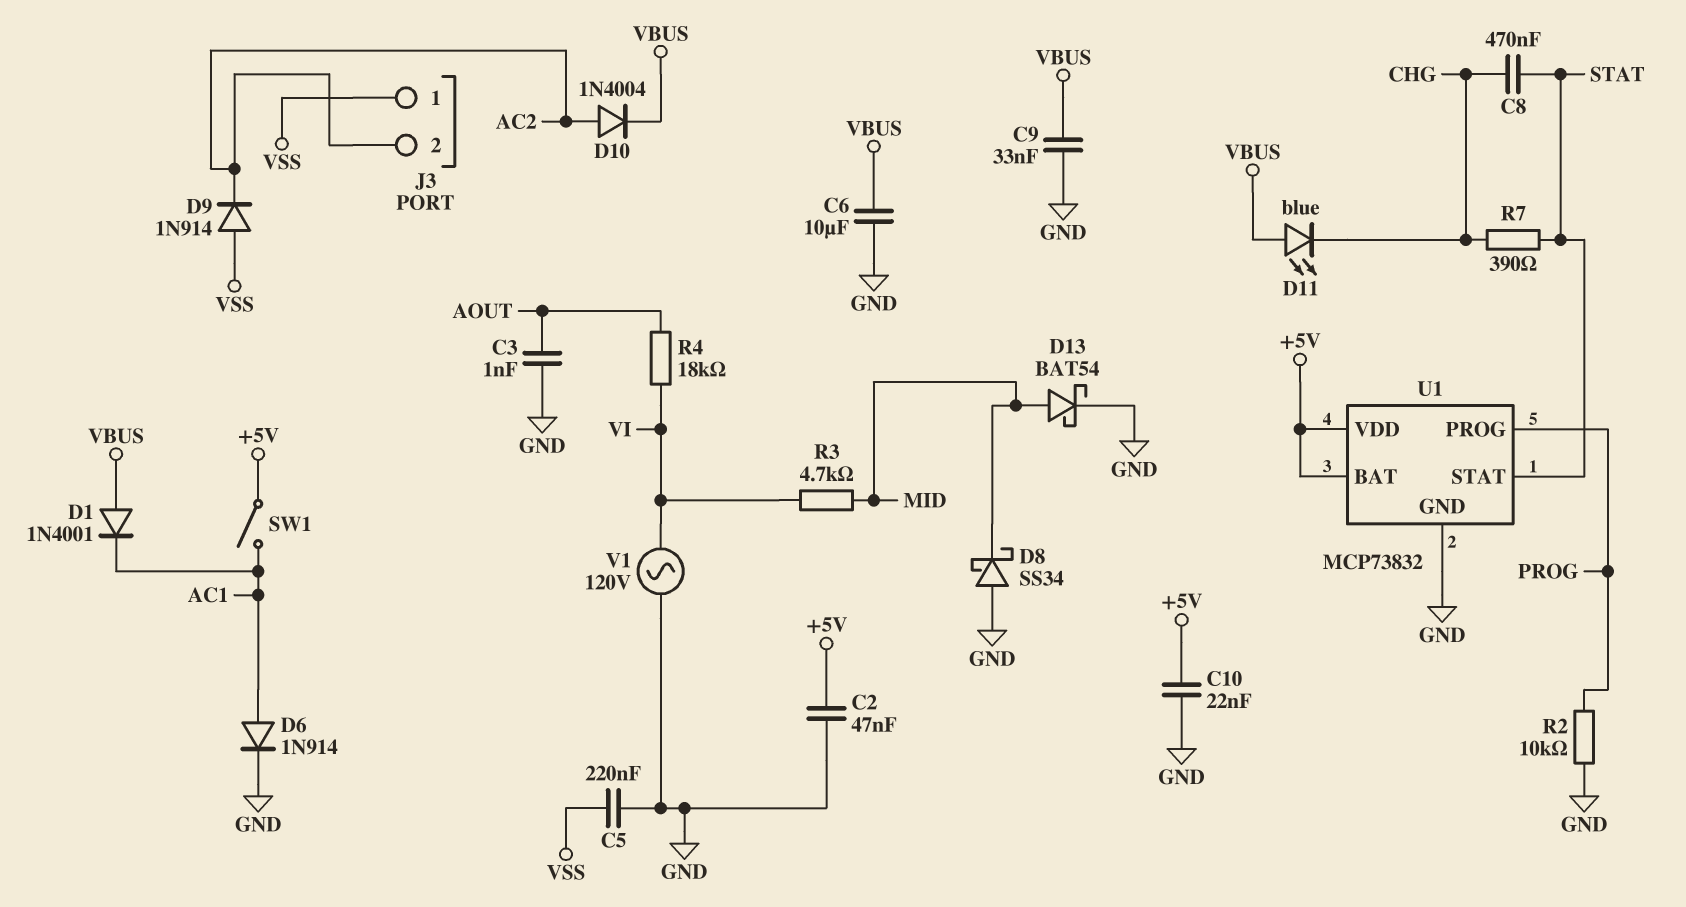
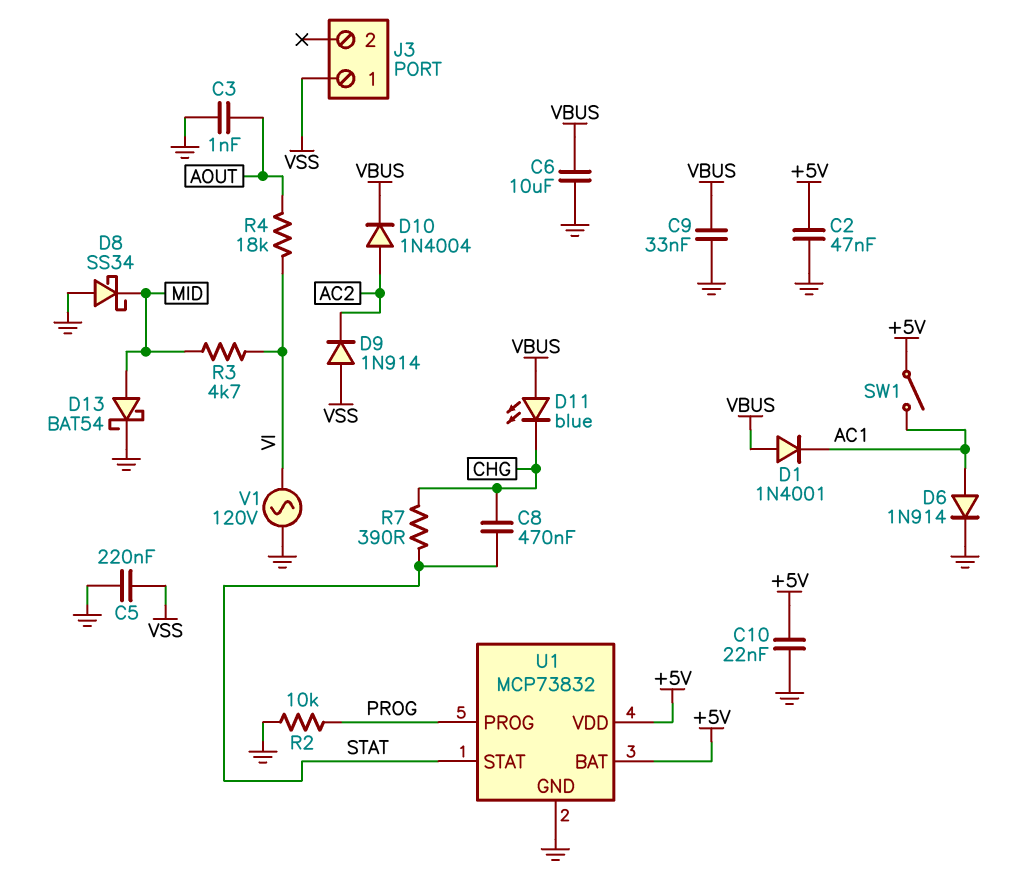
J3 pin 2: AC2 -> none

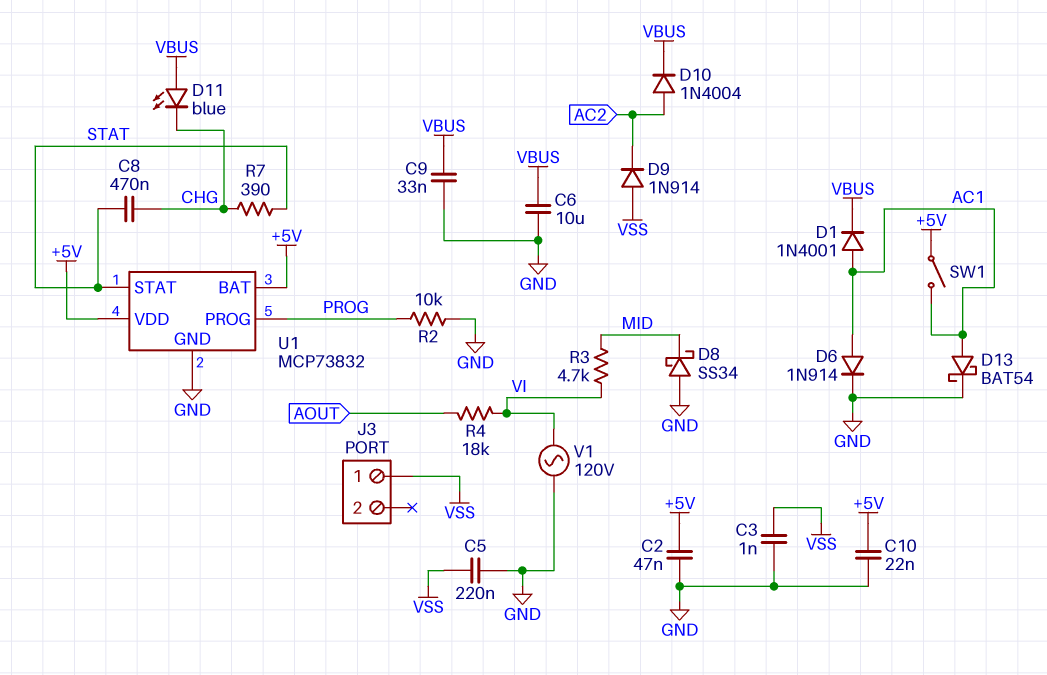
C3: 1nF (AOUT, GND) -> 1nF (GND, VSS)
D1: diode 1N4001 (A VBUS, K AC1) -> diode 1N4001 (A AC1, K VBUS)
D13: schottky BAT54 (A MID, K GND) -> schottky BAT54 (A AC1, K GND)

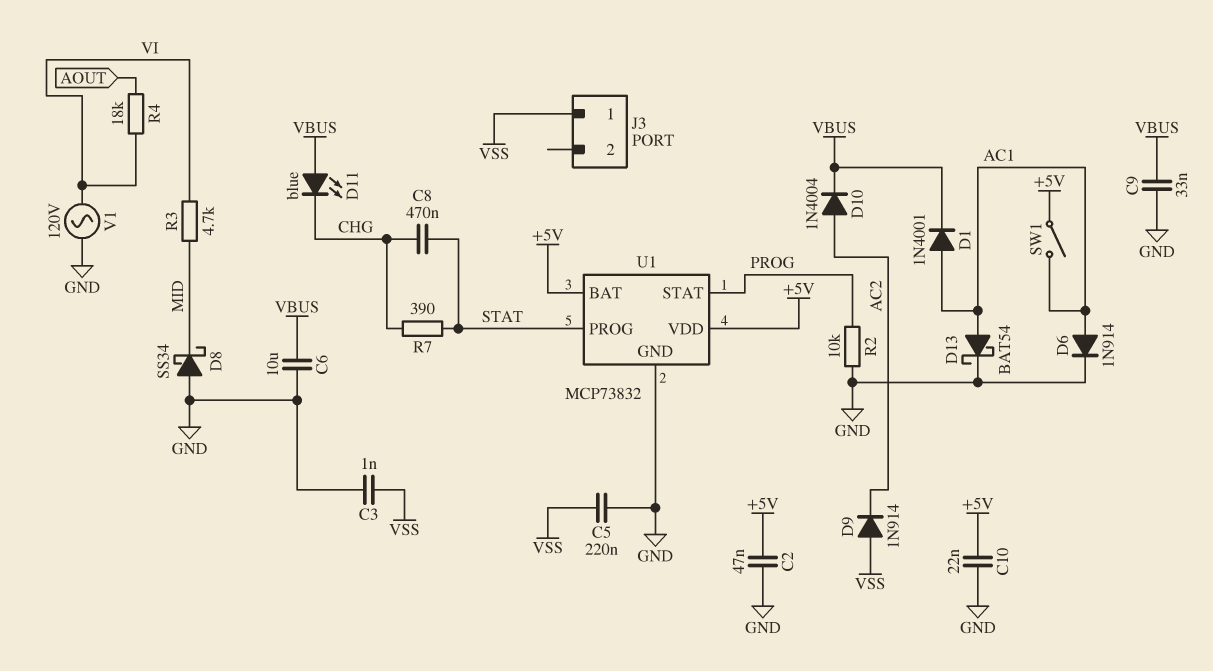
U1 pin PROG: PROG -> STAT
U1 pin STAT: STAT -> PROG

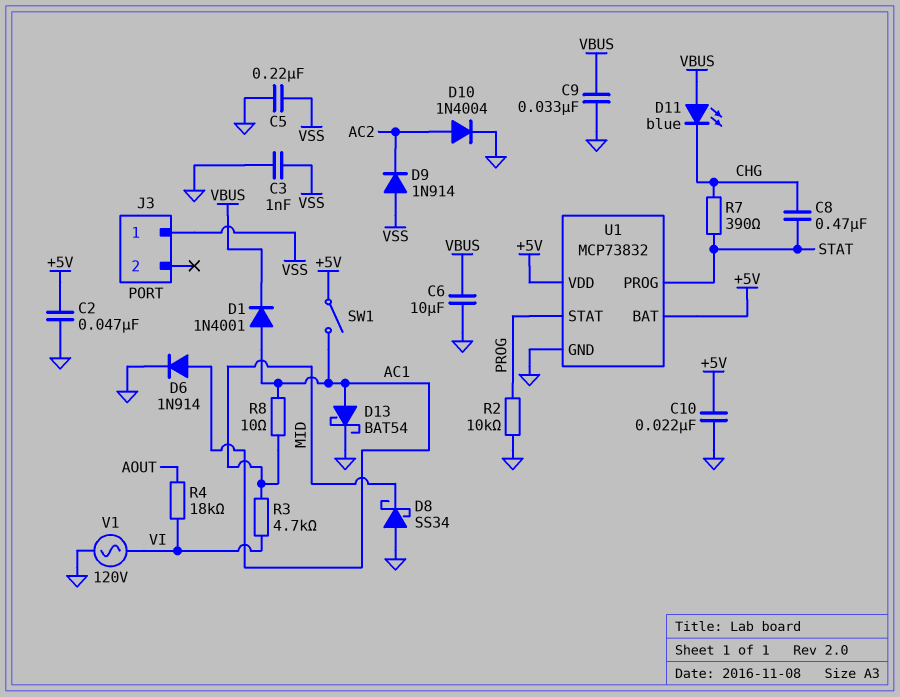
D10: diode 1N4004 (A AC2, K VBUS) -> diode 1N4004 (A AC2, K GND)
R8: none -> 10 (AC1, MID)

